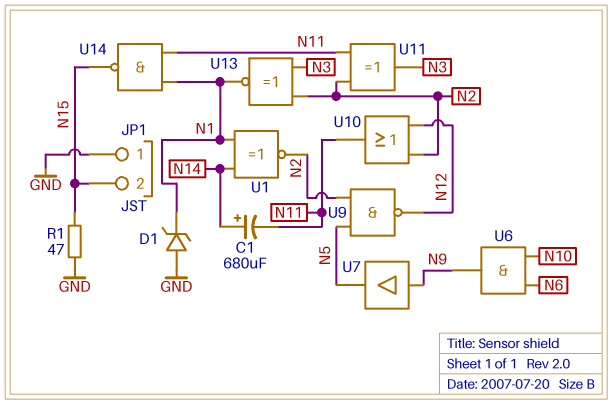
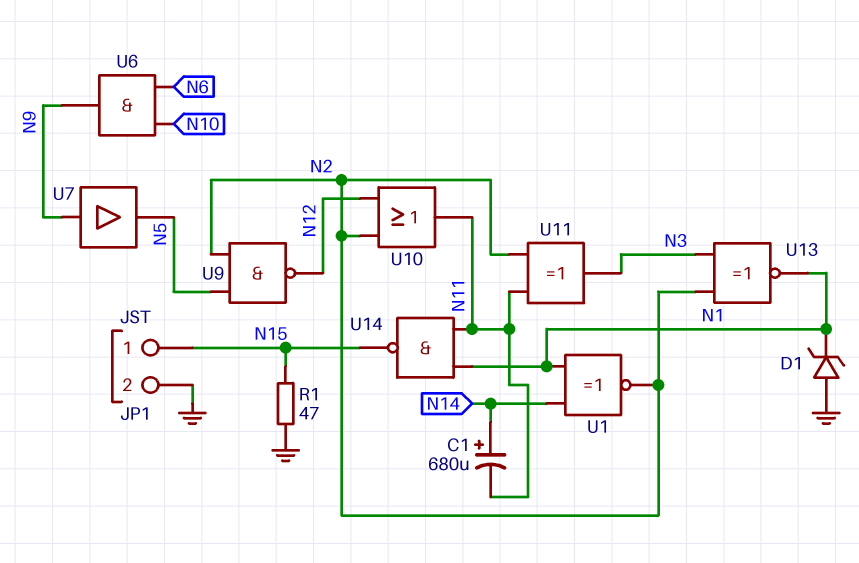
JP1 pin 1: GND -> N15
JP1 pin 2: N15 -> GND

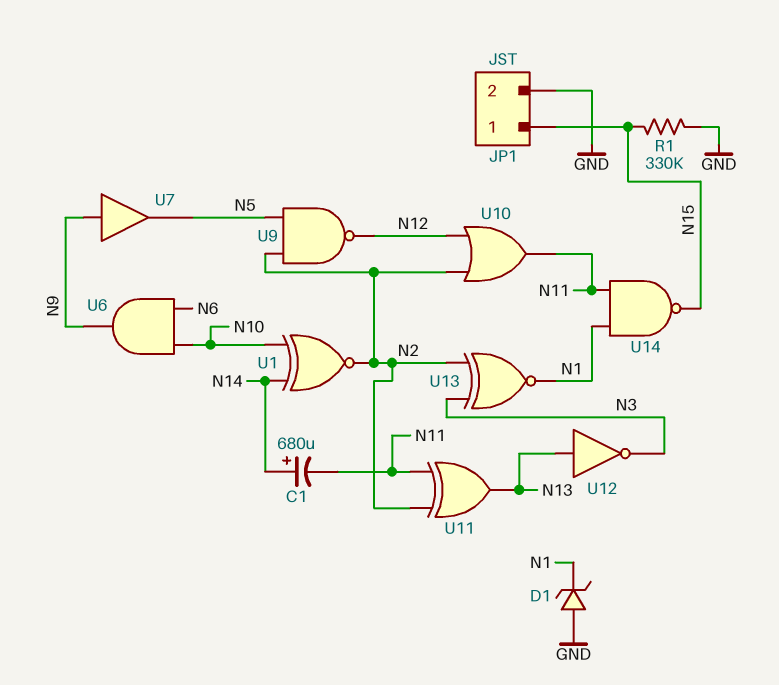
R1: 47 (GND, N15) -> 330k (GND, N15)
U1: XNOR (in N1, in N14, out N2) -> XNOR (in N10, in N14, out N2)
U11: XOR (in N2, in N11, out N3) -> XOR (in N2, in N11, out N13)
U12: none -> NOT (in N13, out N3)

